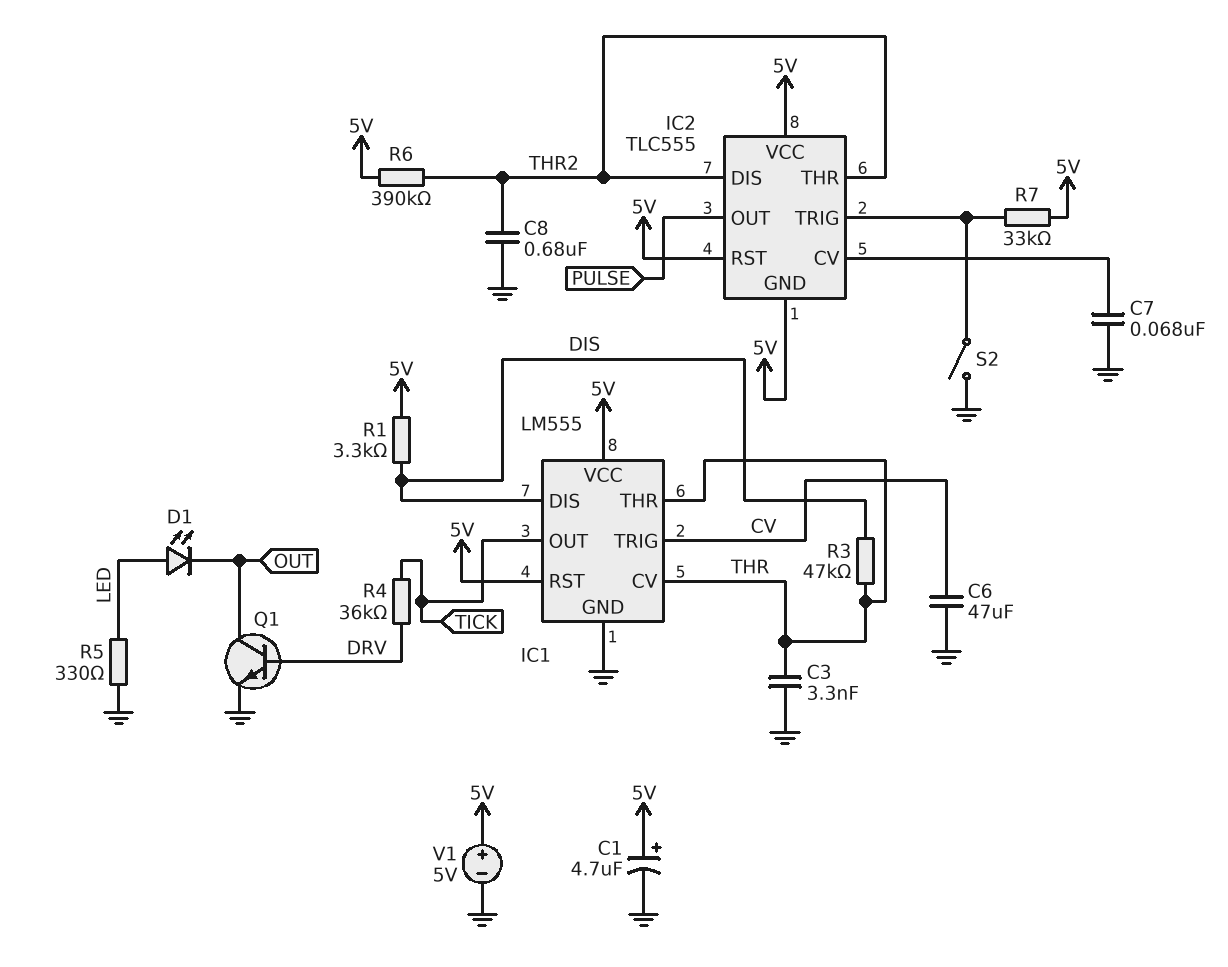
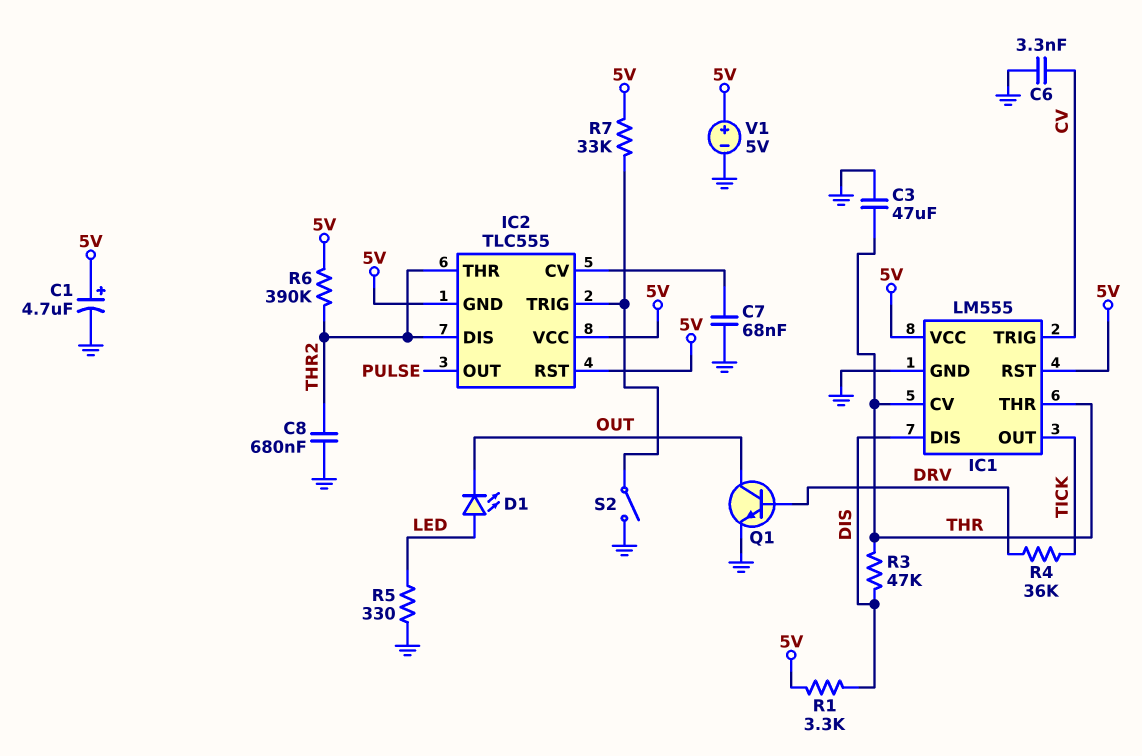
C3: 3.3nF (GND, THR) -> 47uF (GND, THR)
C6: 47uF (CV, GND) -> 3.3nF (CV, GND)

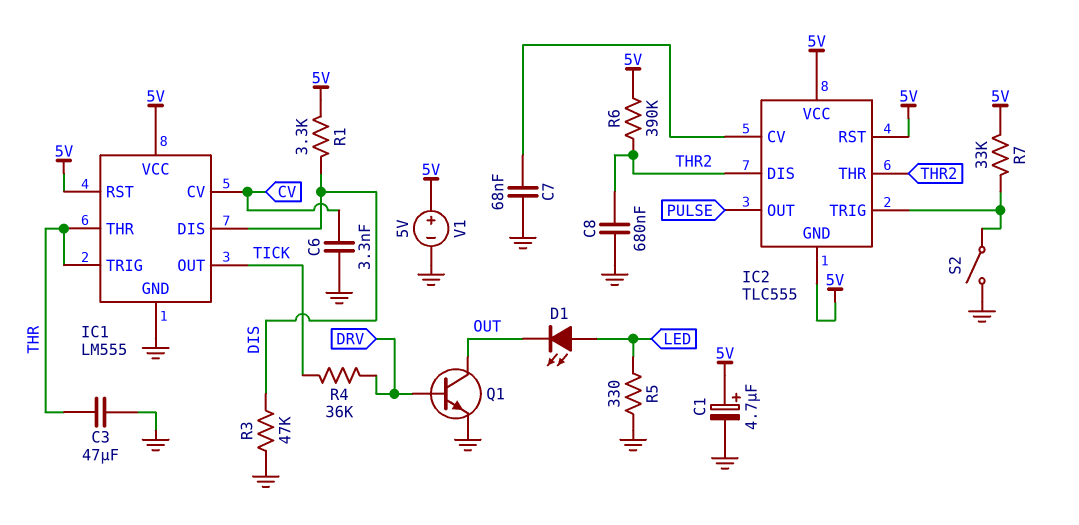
IC1 pin CV: THR -> CV
IC1 pin TRIG: CV -> THR
R3: 47k (DIS, THR) -> 47k (DIS, GND)

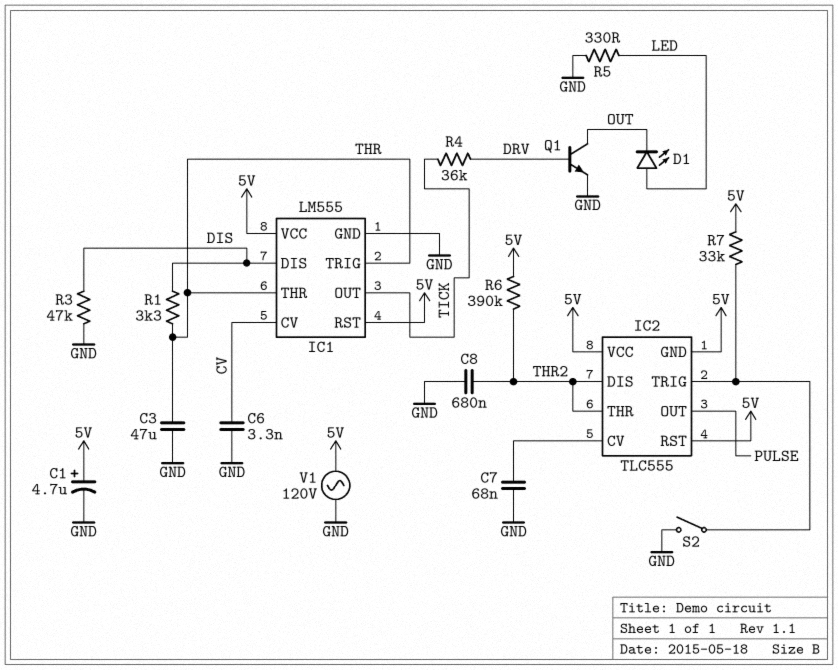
R1: 3.3k (5V, DIS) -> 3.3k (DIS, THR)
V1: 5V (plus 5V, minus GND) -> AC 120V (5V, GND)

